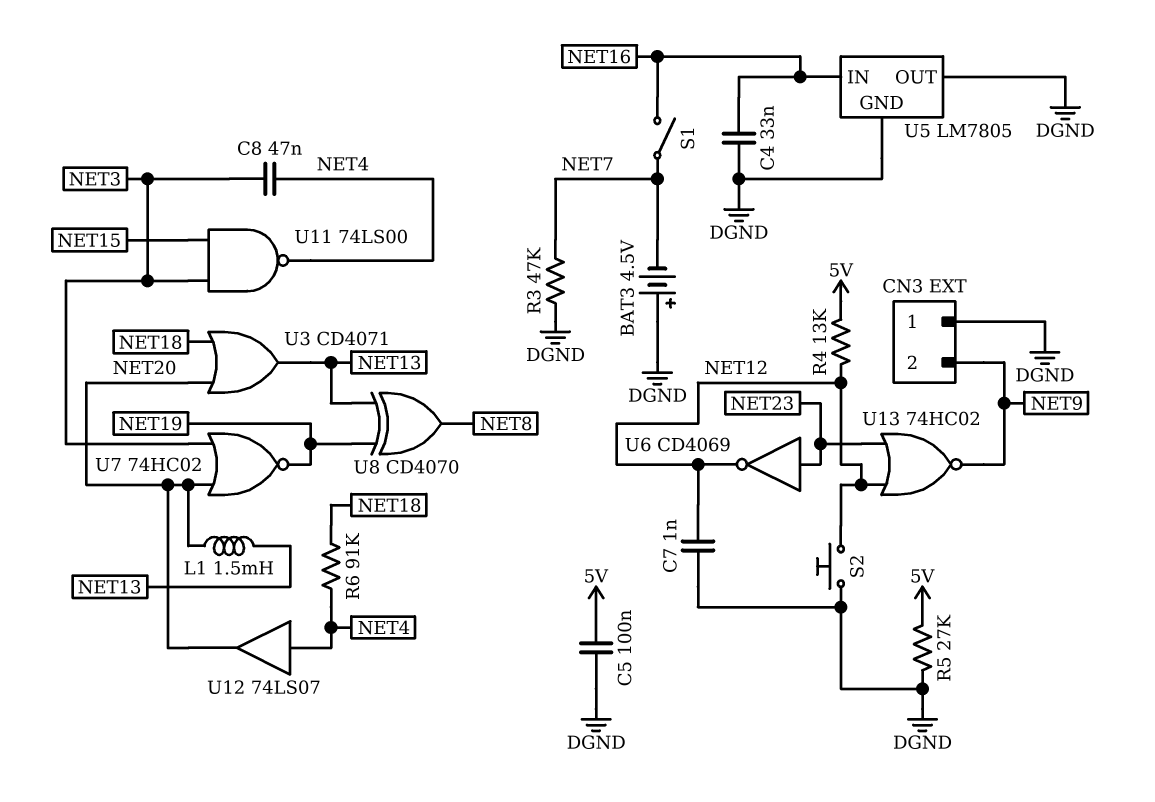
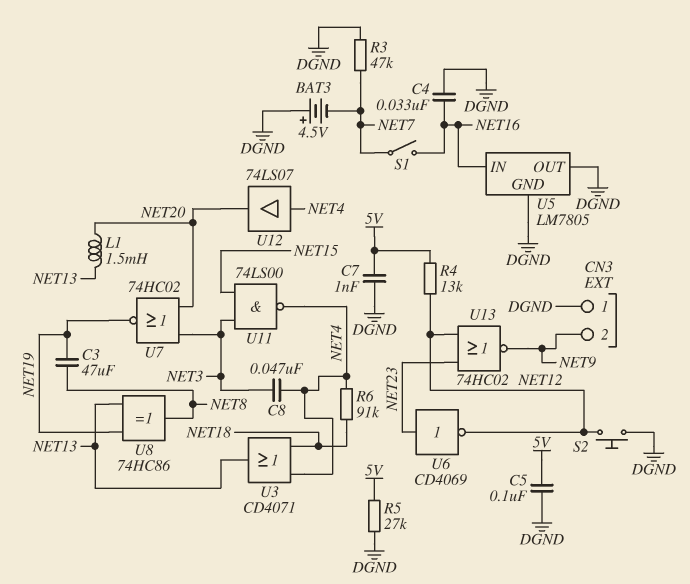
C3: none -> 47uF (NET8, NET19)
C7: 1nF (DGND, NET12) -> 1nF (5V, DGND)
U3: OR CD4071 (in NET18, in NET20, out NET13) -> OR CD4071 (in NET4, in NET18, out NET13)
U8: XOR CD4070 (in NET13, in NET19, out NET8) -> XOR 74HC86 (in NET13, in NET19, out NET8)

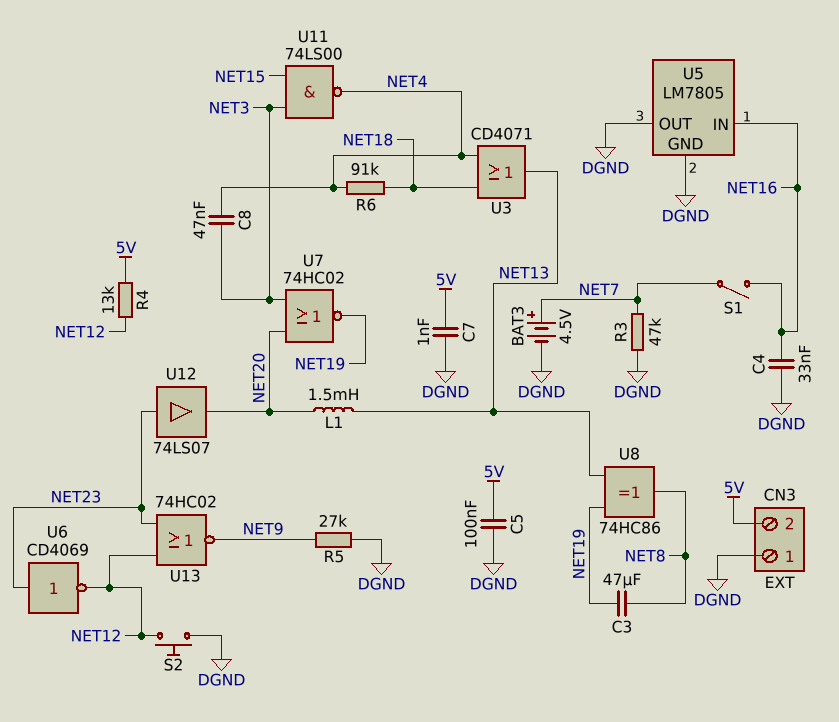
BAT3: 4.5V (plus DGND, minus NET7) -> 4.5V (plus NET7, minus DGND)
CN3 pin 2: NET9 -> 5V
R5: 27k (5V, DGND) -> 27k (DGND, NET9)
U12: buffer 74LS07 (in NET4, out NET20) -> buffer 74LS07 (in NET23, out NET20)

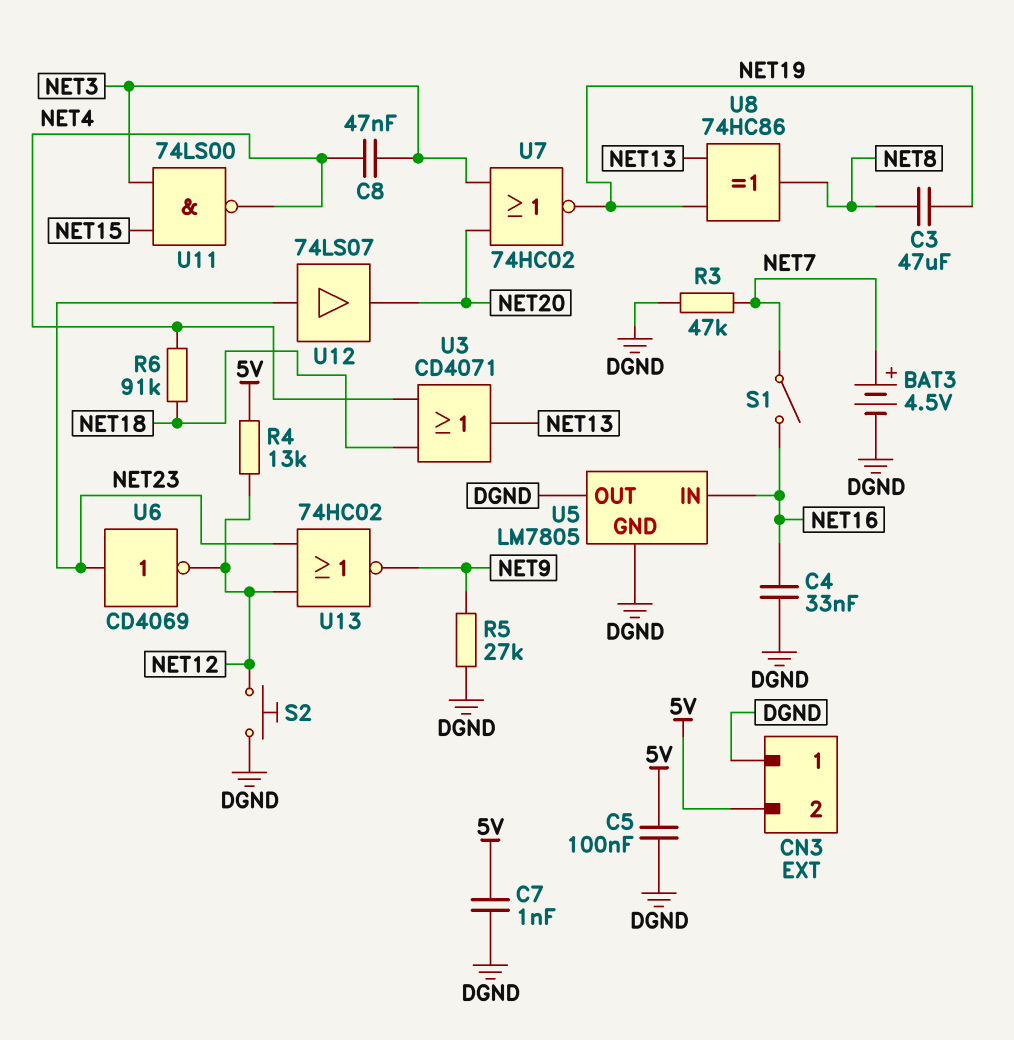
L1: 1.5mH (NET13, NET20) -> none

